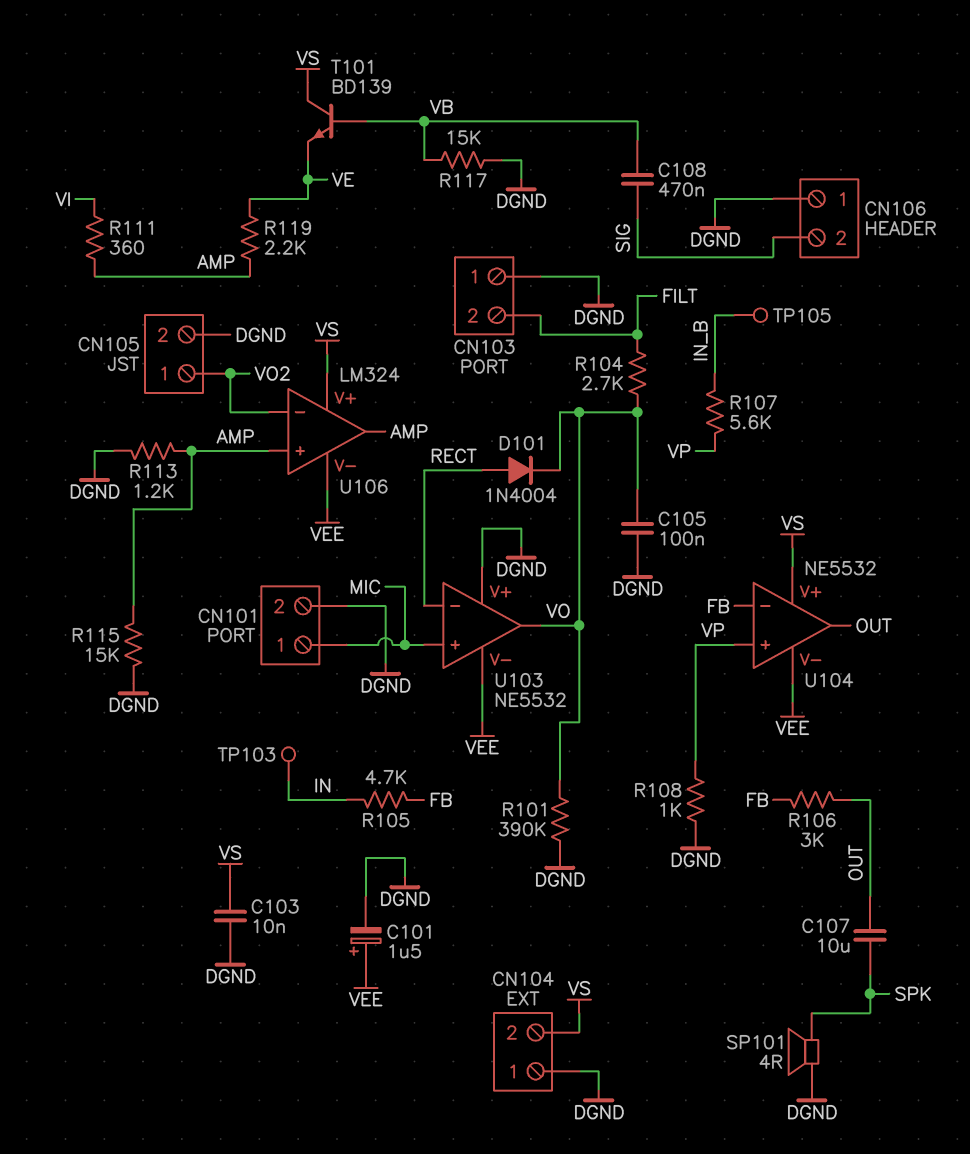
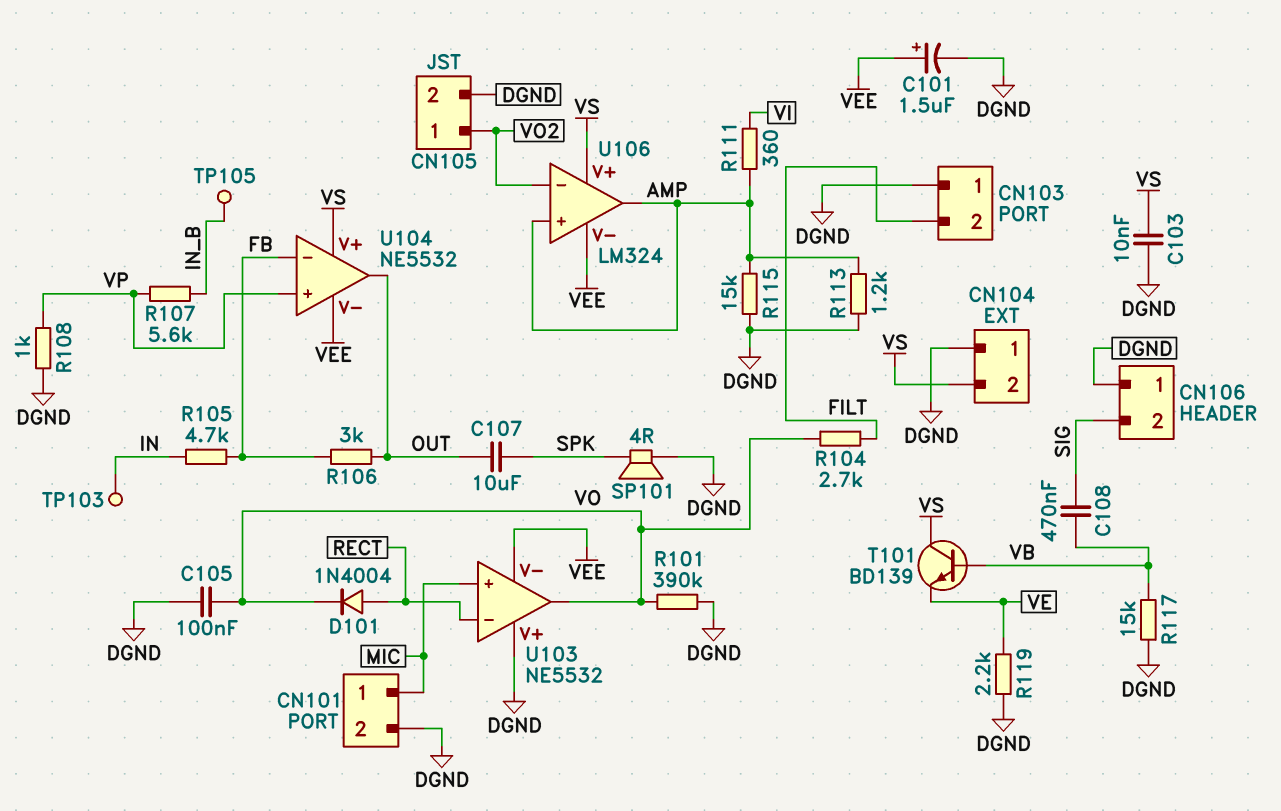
R119: 2.2k (AMP, VE) -> 2.2k (DGND, VE)

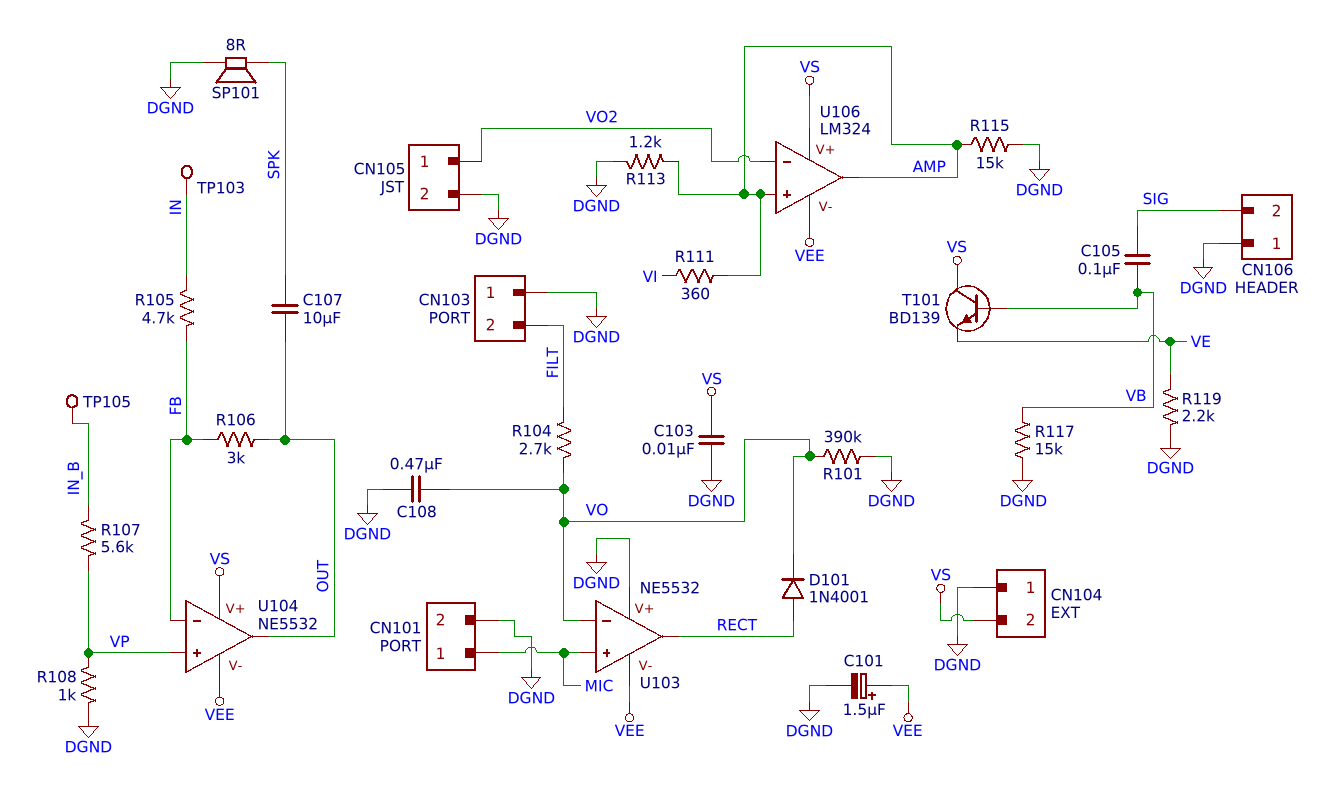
C105: 100nF (DGND, VO) -> 100nF (SIG, VB)
C108: 470nF (SIG, VB) -> 470nF (DGND, VO)
D101: diode 1N4004 (A RECT, K VO) -> diode 1N4001 (A RECT, K VO)
SP101: speaker 4R (DGND, SPK) -> speaker 8R (DGND, SPK)
U103 pin in-: RECT -> VO
U103 pin out: VO -> RECT

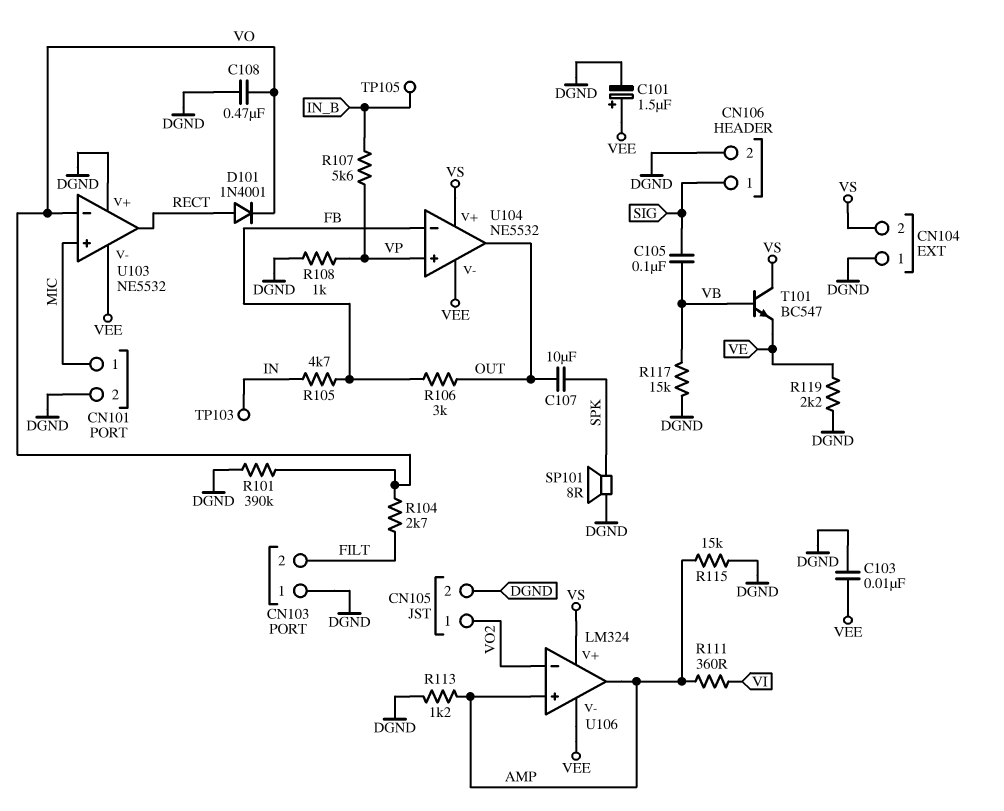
C103: 10nF (DGND, VS) -> 10nF (DGND, VEE)
CN106 pin 1: DGND -> SIG
CN106 pin 2: SIG -> DGND
T101: NPN BD139 (B VB, C VS, E VE) -> NPN BC547 (B VB, C VS, E VE)

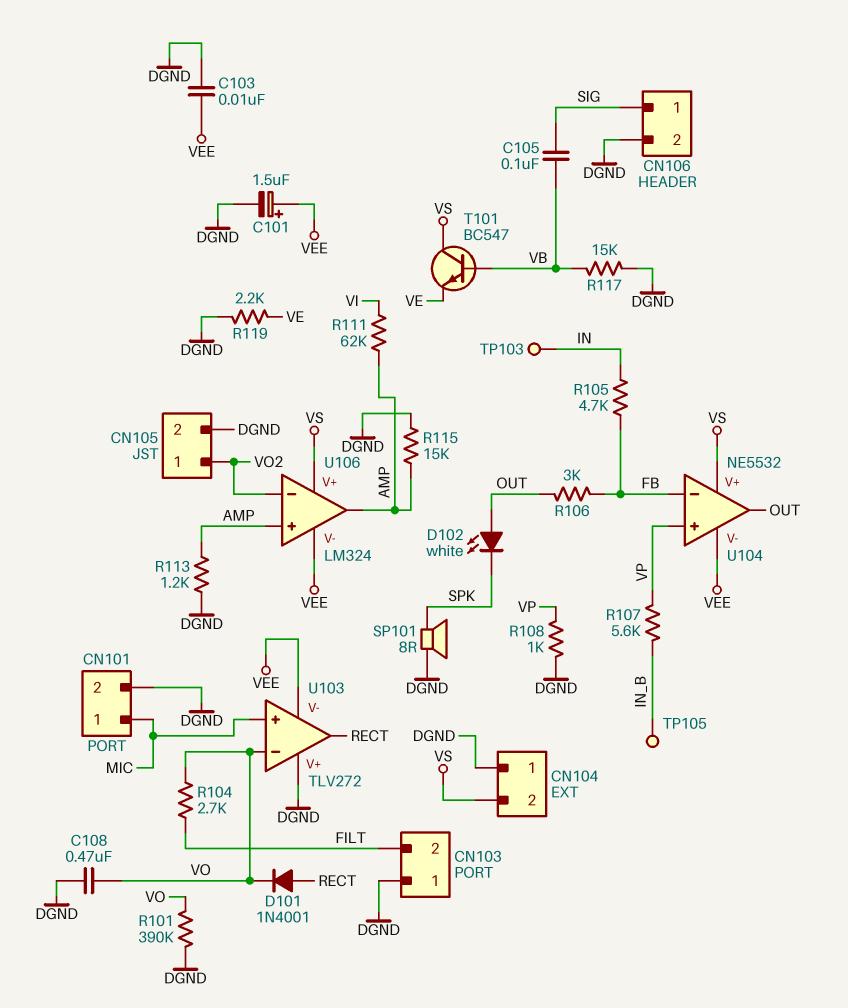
C107: 10uF (OUT, SPK) -> none
D102: none -> LED white (A OUT, K SPK)
R111: 360 (AMP, VI) -> 62k (AMP, VI)
U103: NE5532 -> TLV272

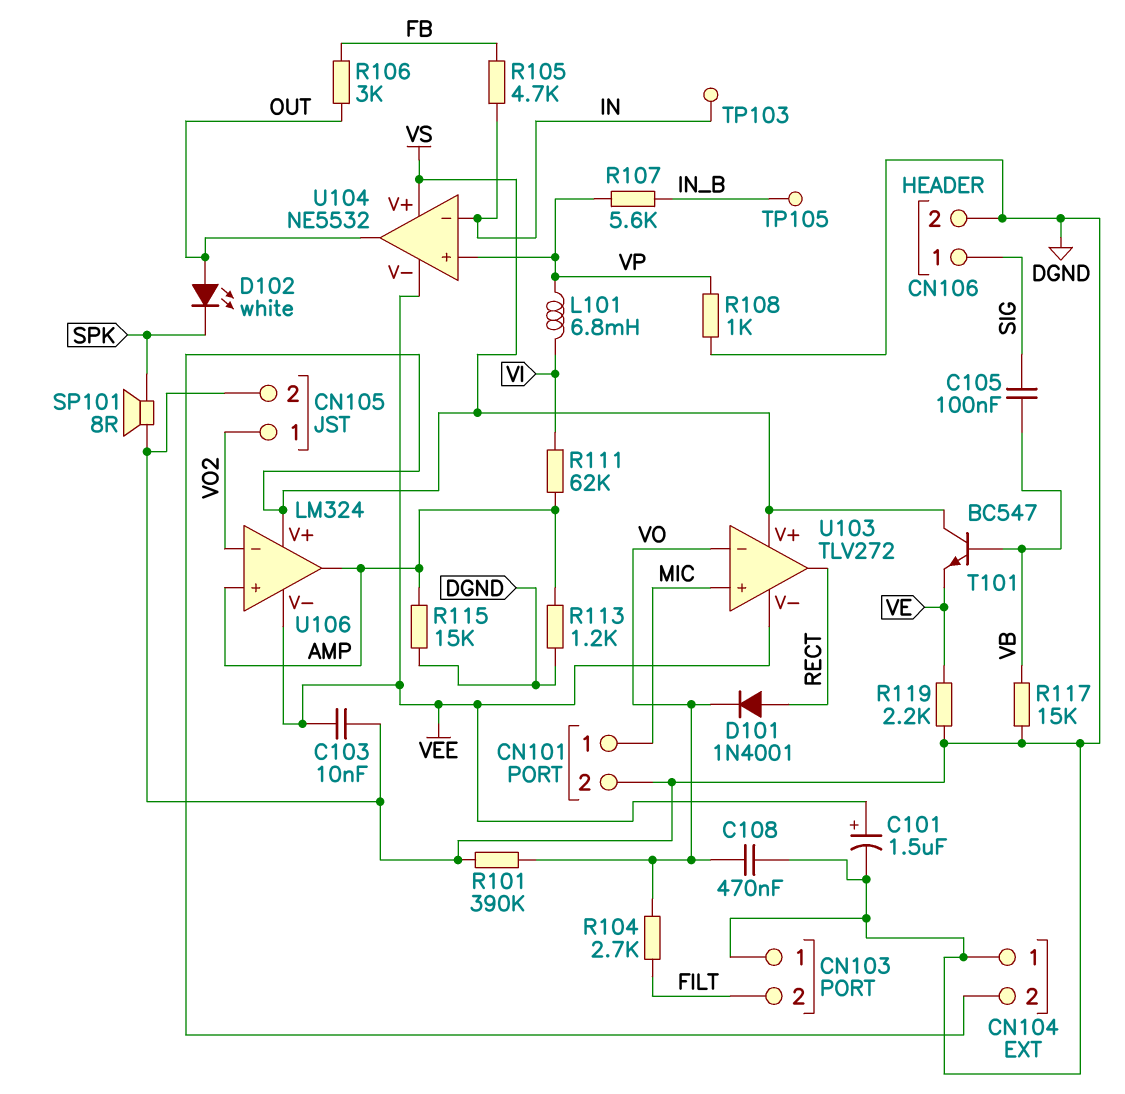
L101: none -> 6.8mH (VI, VP)
U103 pin V+: DGND -> VS
U104 pin in-: FB -> IN

